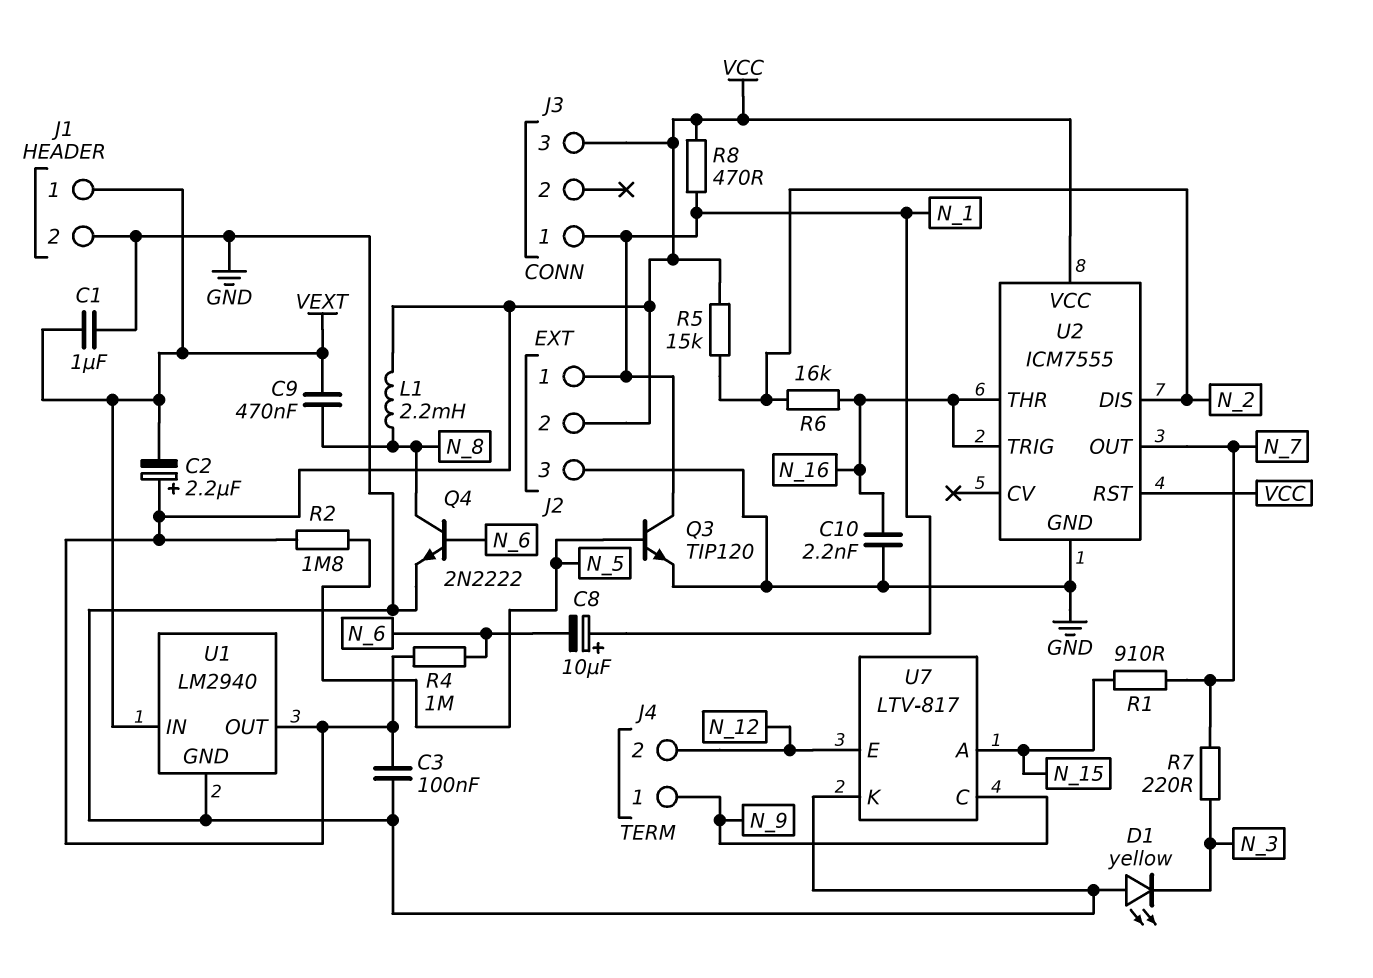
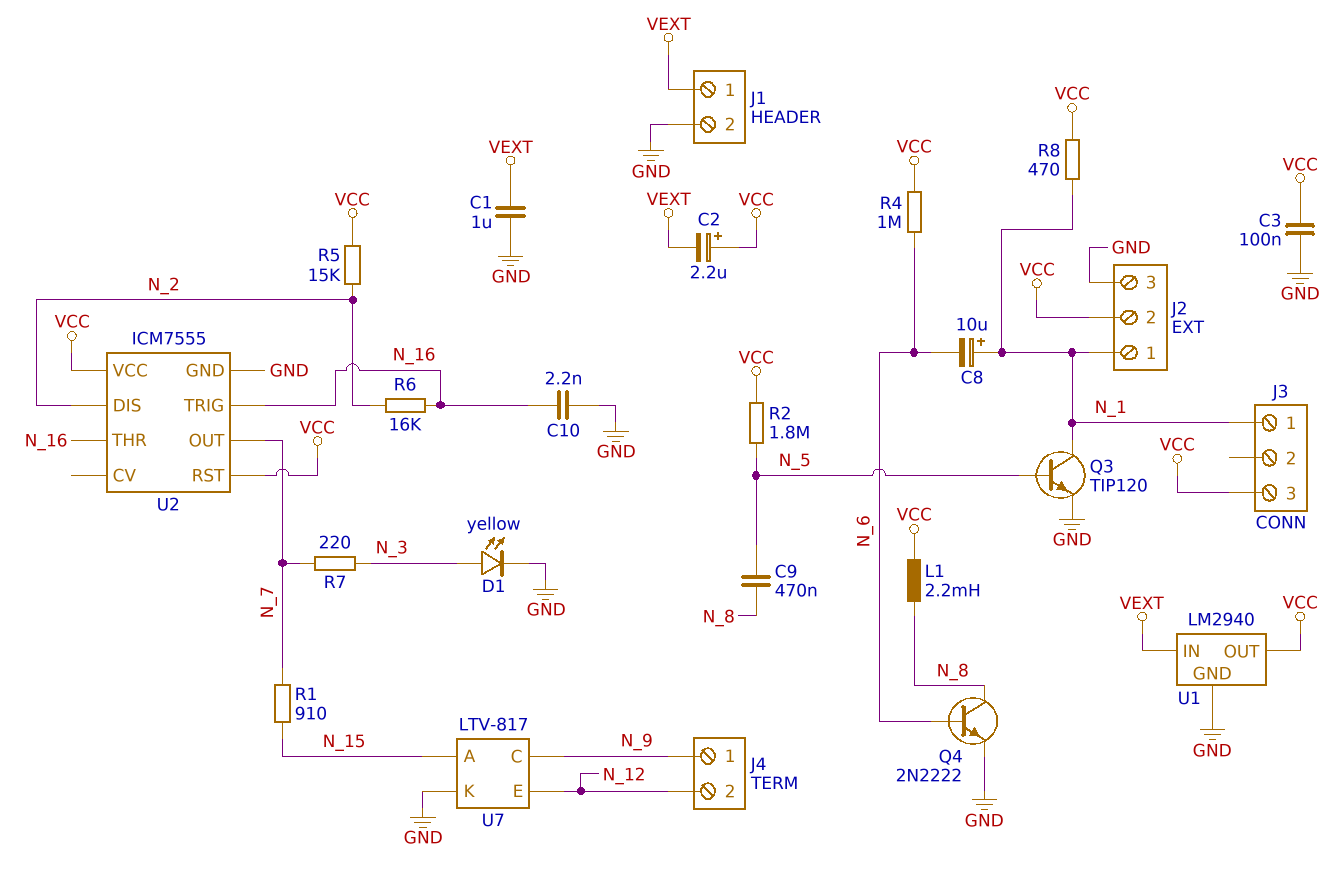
C9: 470nF (N_8, VEXT) -> 470nF (N_5, N_8)
D1: LED yellow (A GND, K N_3) -> LED yellow (A N_3, K GND)

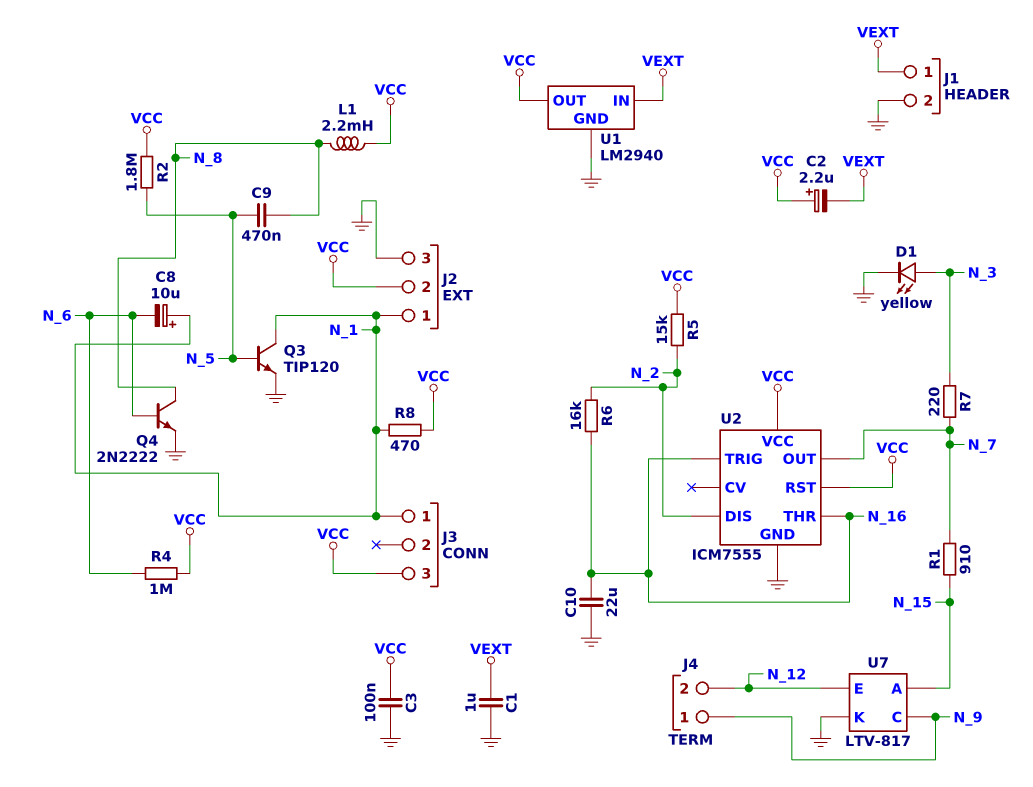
C10: 2.2nF (GND, N_16) -> 22uF (GND, N_16)

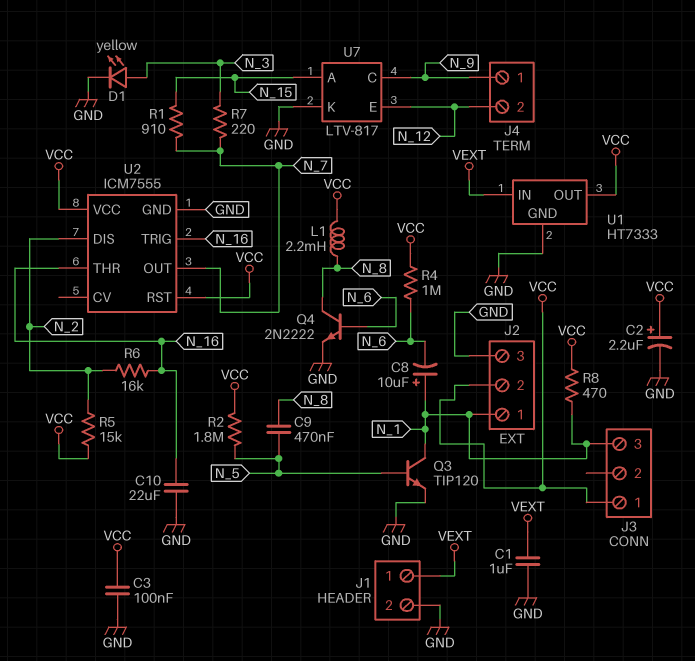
C2: 2.2uF (plus VCC, minus VEXT) -> 2.2uF (plus VCC, minus GND)
J3 pin 1: N_1 -> VCC
J3 pin 3: VCC -> N_1
U1: LM2940 -> HT7333

